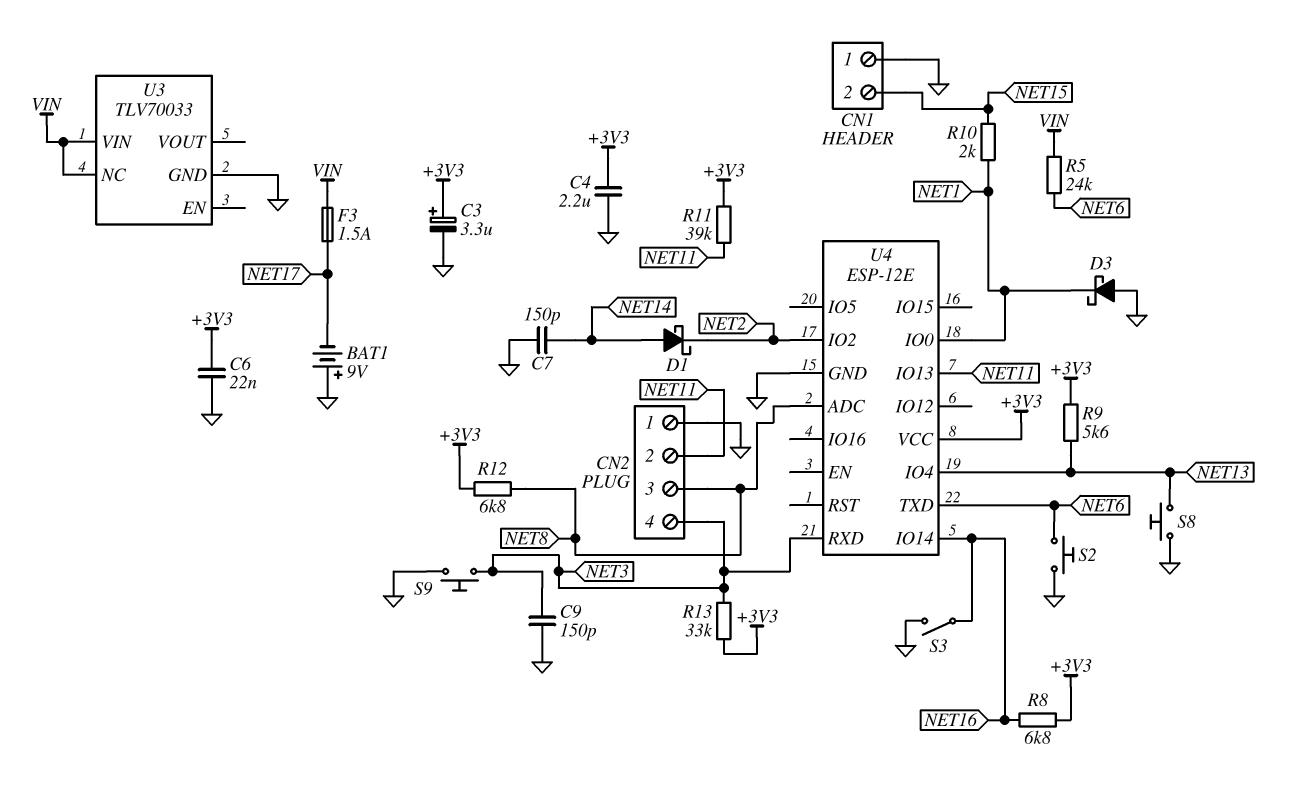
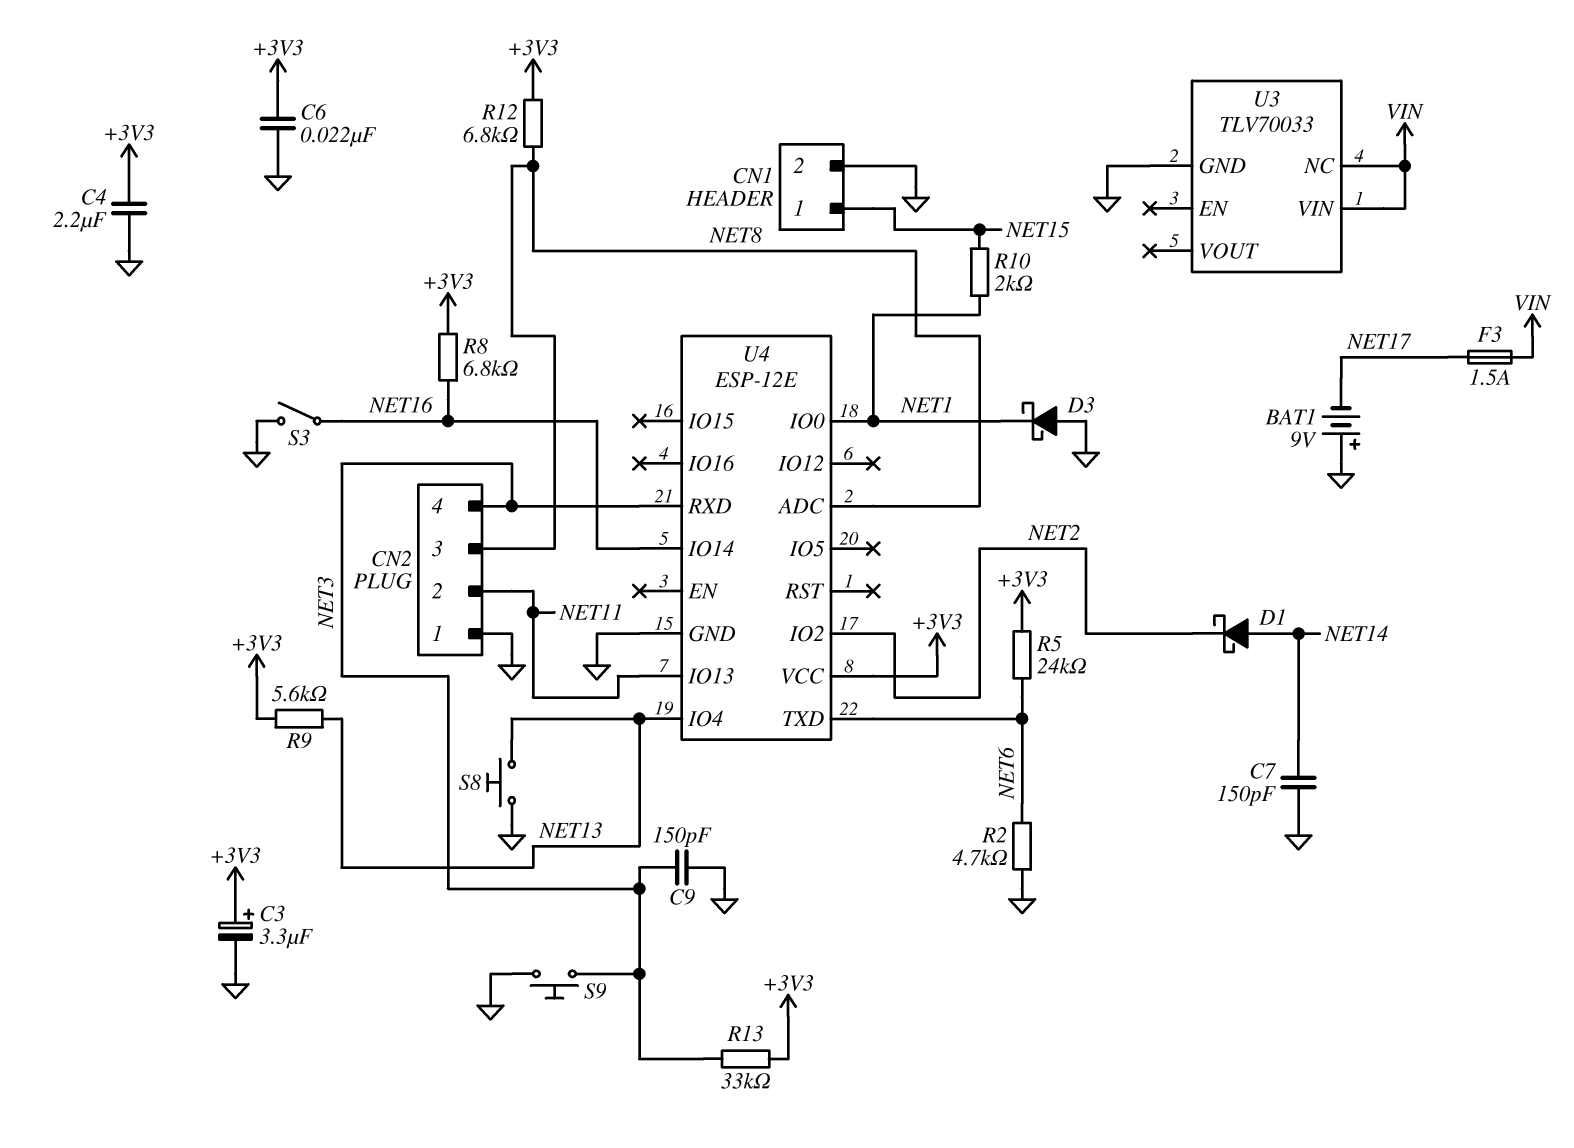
CN1 pin 1: GND -> NET15
CN1 pin 2: NET15 -> GND
R2: none -> 4.7k (GND, NET6)
R5: 24k (NET6, VIN) -> 24k (+3V3, NET6)
R11: 39k (+3V3, NET11) -> none
S2: button (GND, NET6) -> none

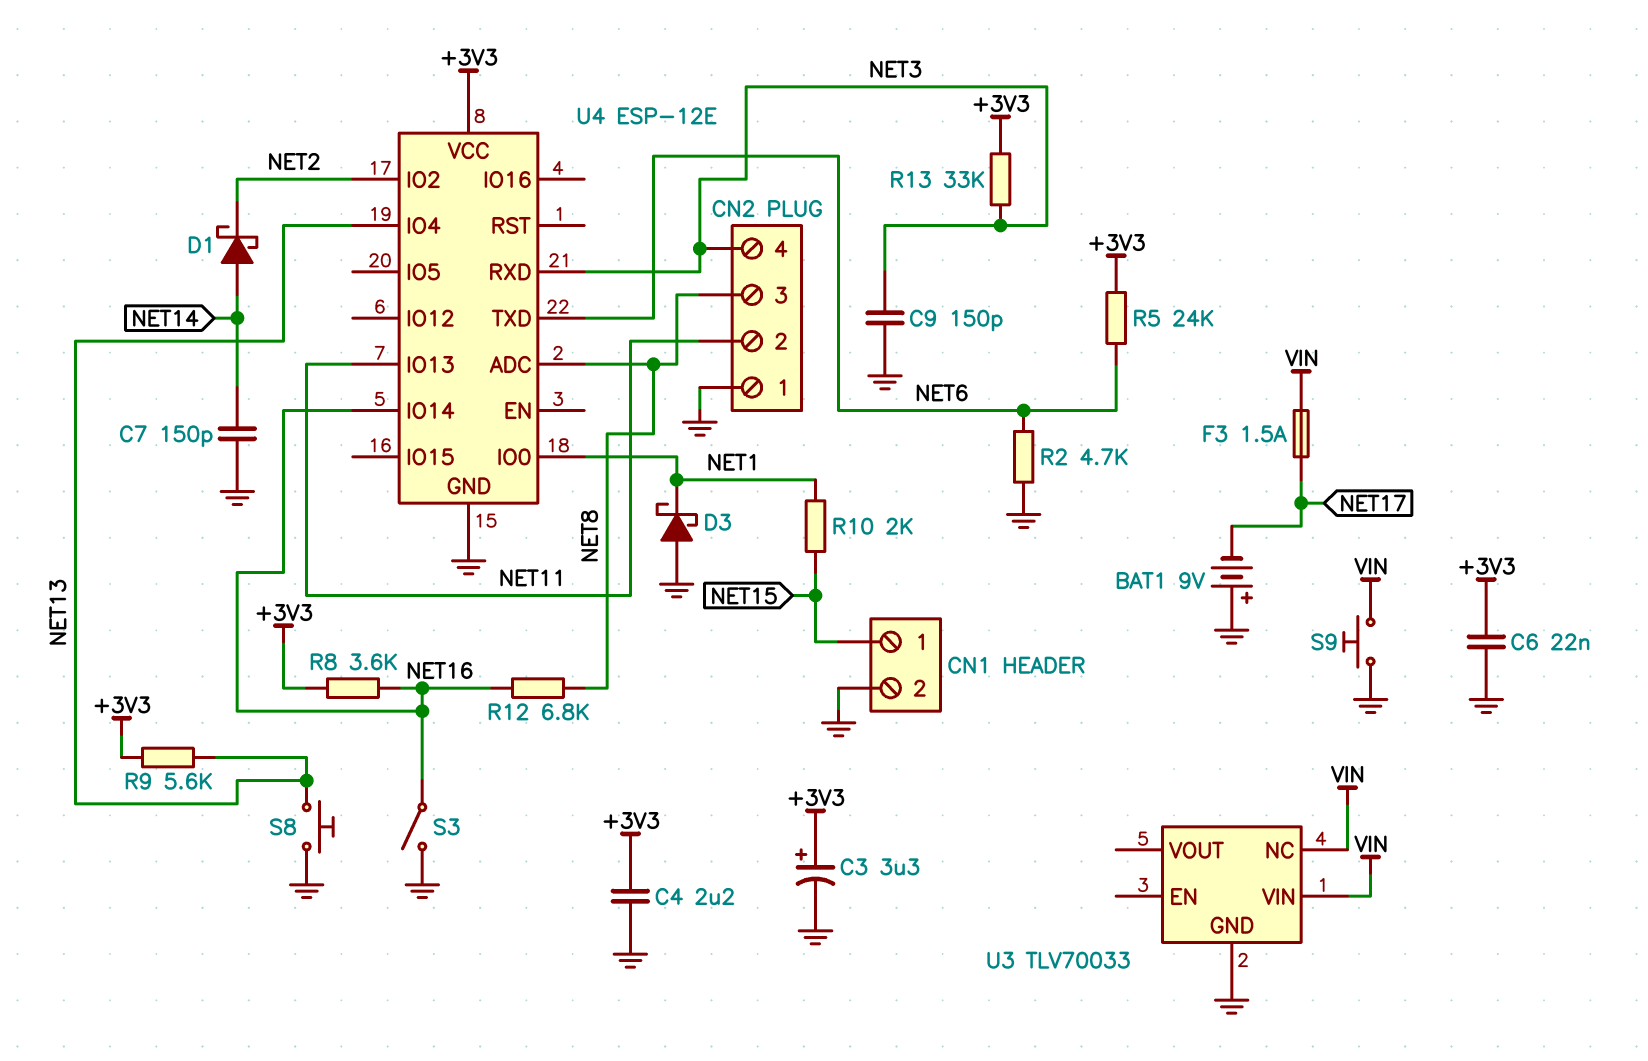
R8: 6.8k (+3V3, NET16) -> 3.6k (+3V3, NET16)
R12: 6.8k (+3V3, NET8) -> 6.8k (NET8, NET16)
S9: button (GND, NET3) -> button (GND, VIN)

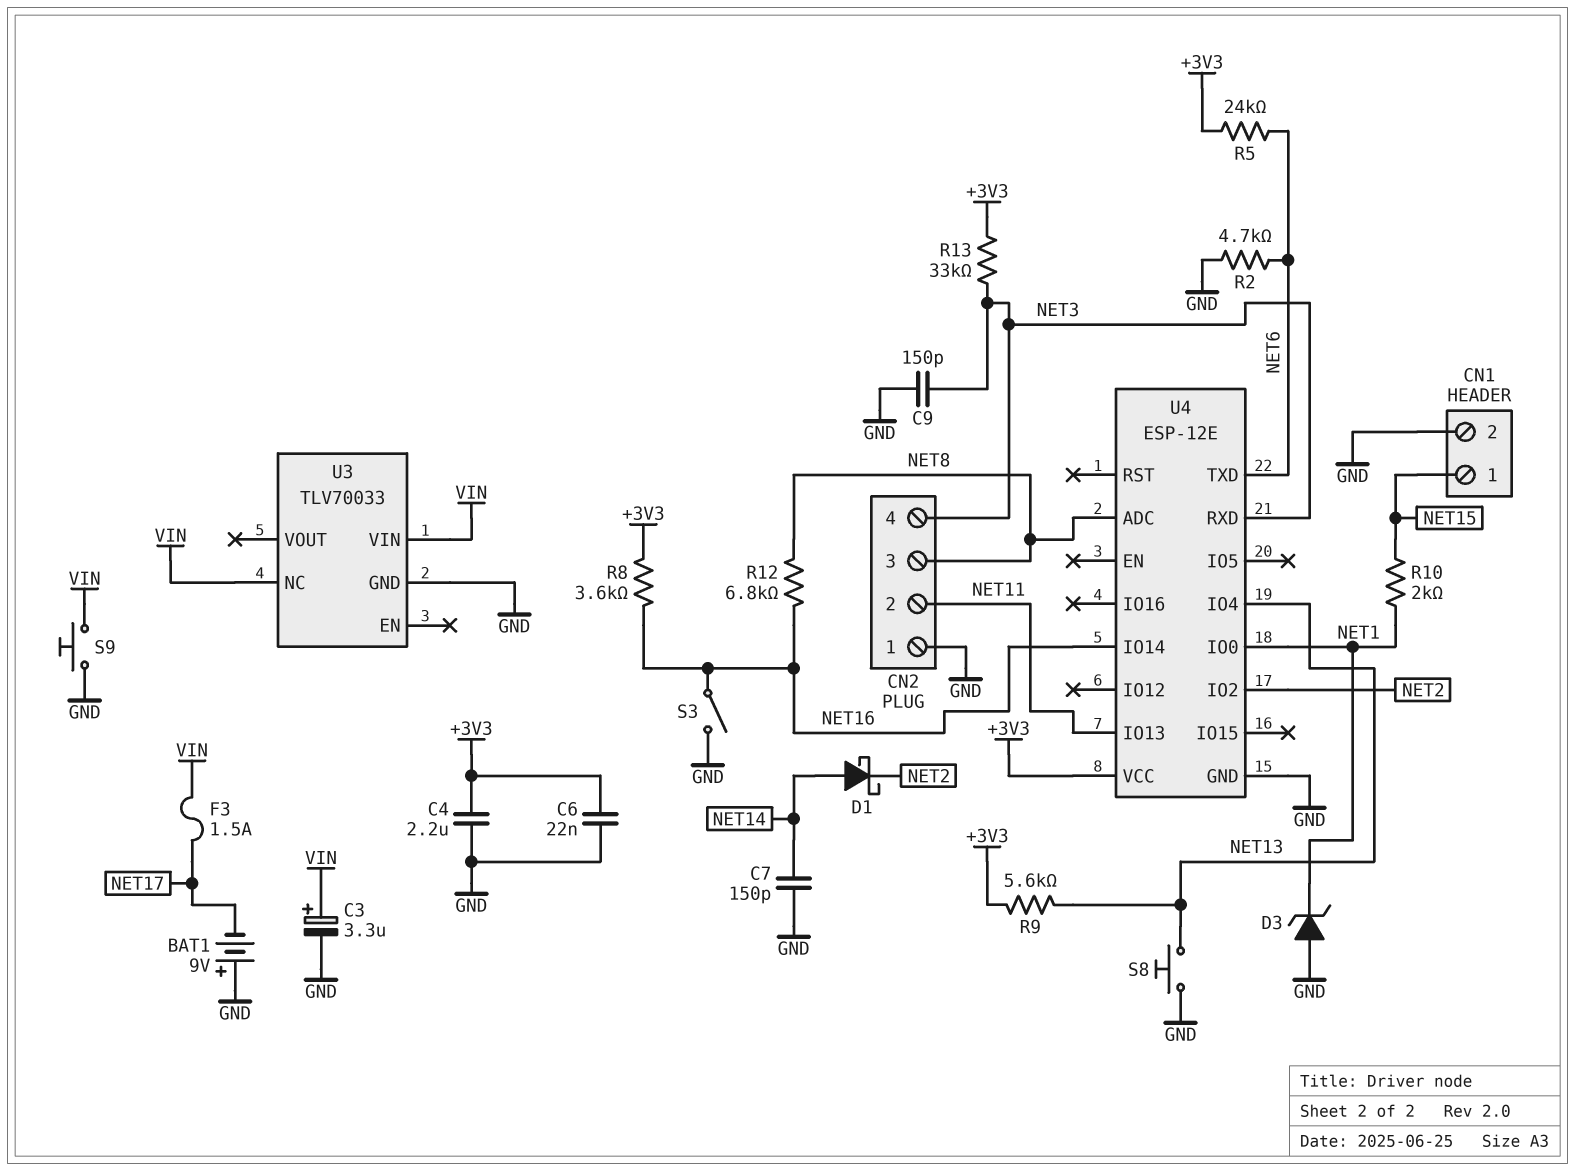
C3: 3.3uF (plus +3V3, minus GND) -> 3.3uF (plus VIN, minus GND)
D3: schottky (A GND, K NET1) -> zener (A GND, K NET1)

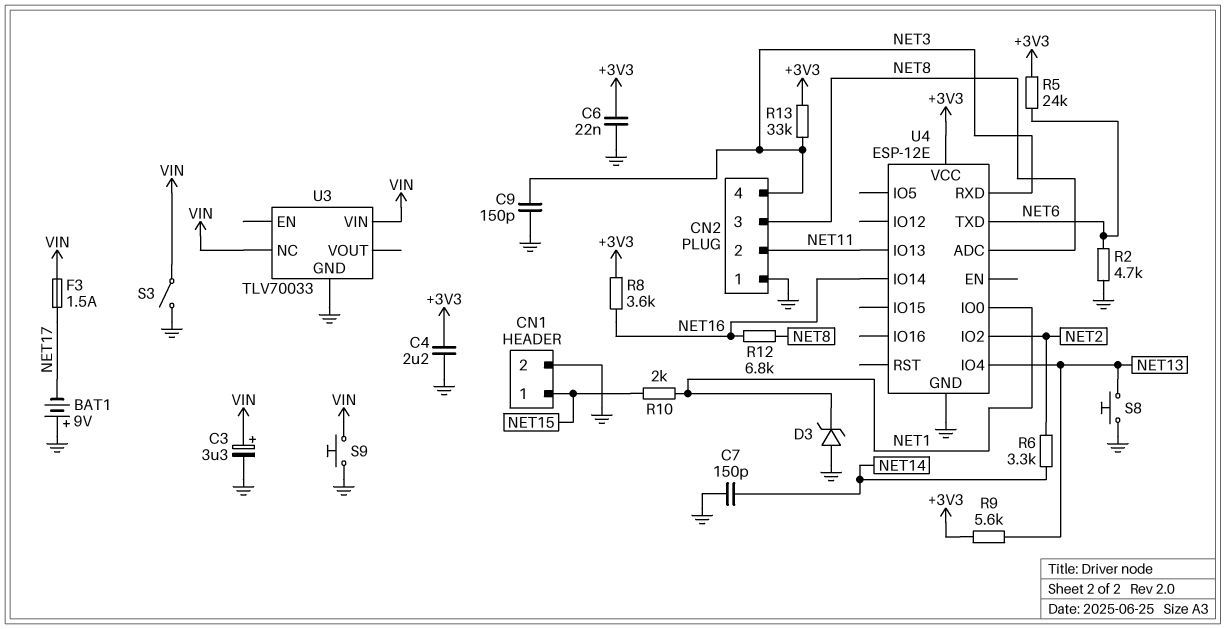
D1: schottky (A NET14, K NET2) -> none
R6: none -> 3.3k (NET2, NET14)
S3: switch (GND, NET16) -> switch (GND, VIN)

